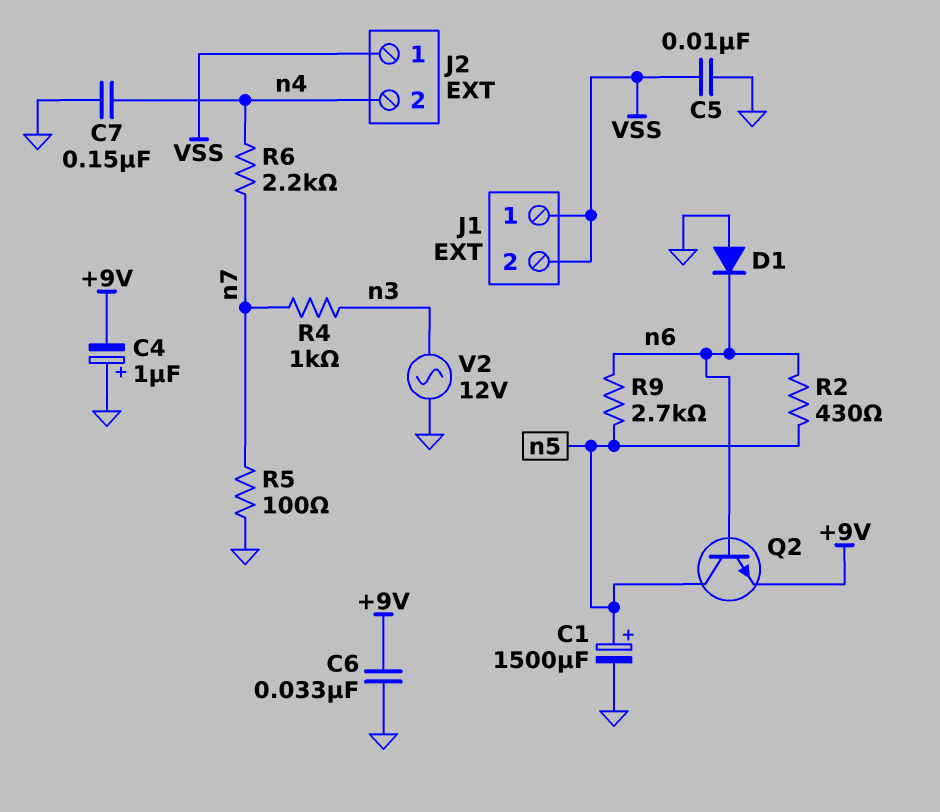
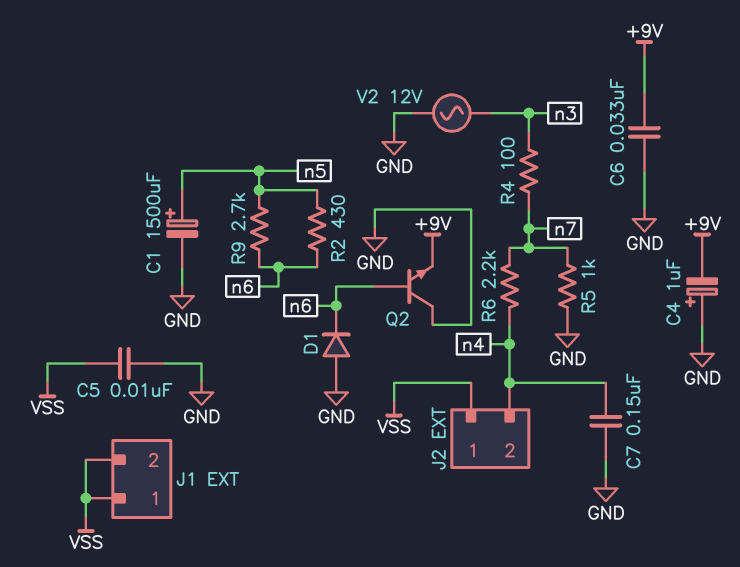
Q2: NPN (B n6, C n5, E +9V) -> NPN (B n6, C GND, E +9V)
R4: 1k (n3, n7) -> 100 (n3, n7)
R5: 100 (GND, n7) -> 1k (GND, n7)

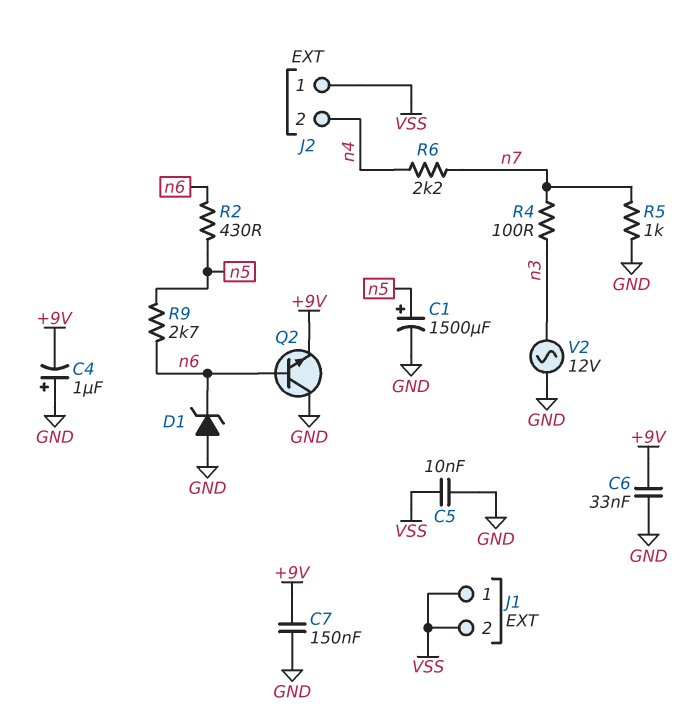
C7: 150nF (GND, n4) -> 150nF (+9V, GND)
D1: diode (A GND, K n6) -> zener (A GND, K n6)

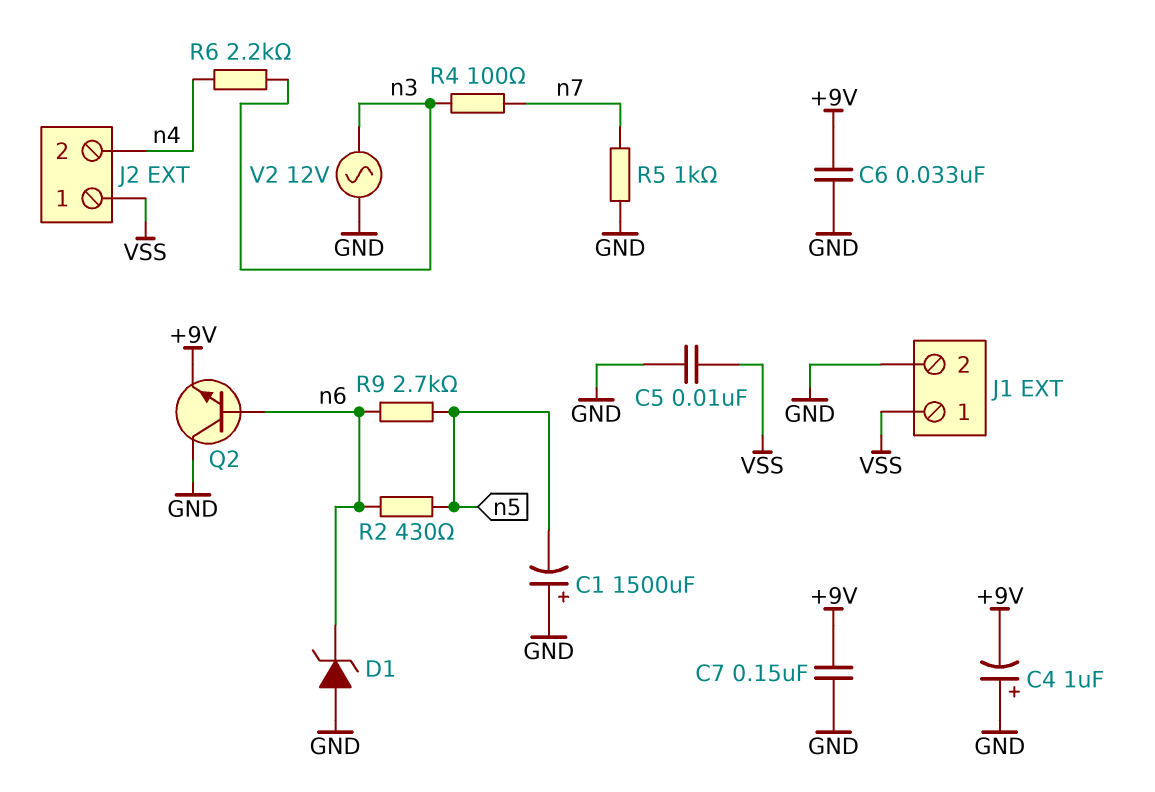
C1: 1500uF (plus n5, minus GND) -> 1500uF (plus GND, minus n5)
J1 pin 2: VSS -> GND
R6: 2.2k (n4, n7) -> 2.2k (n3, n4)

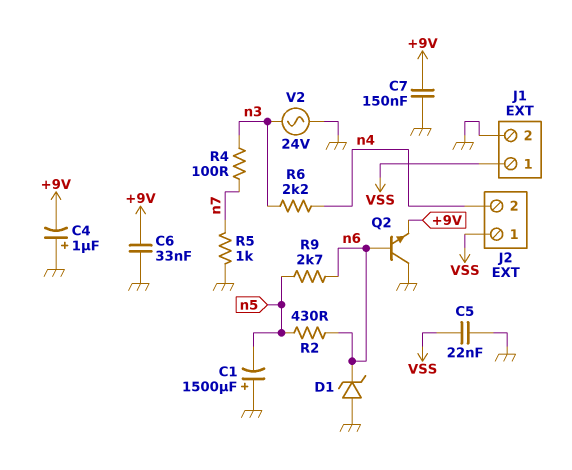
C5: 10nF (GND, VSS) -> 22nF (GND, VSS)
V2: AC 12V (GND, n3) -> AC 24V (GND, n3)

